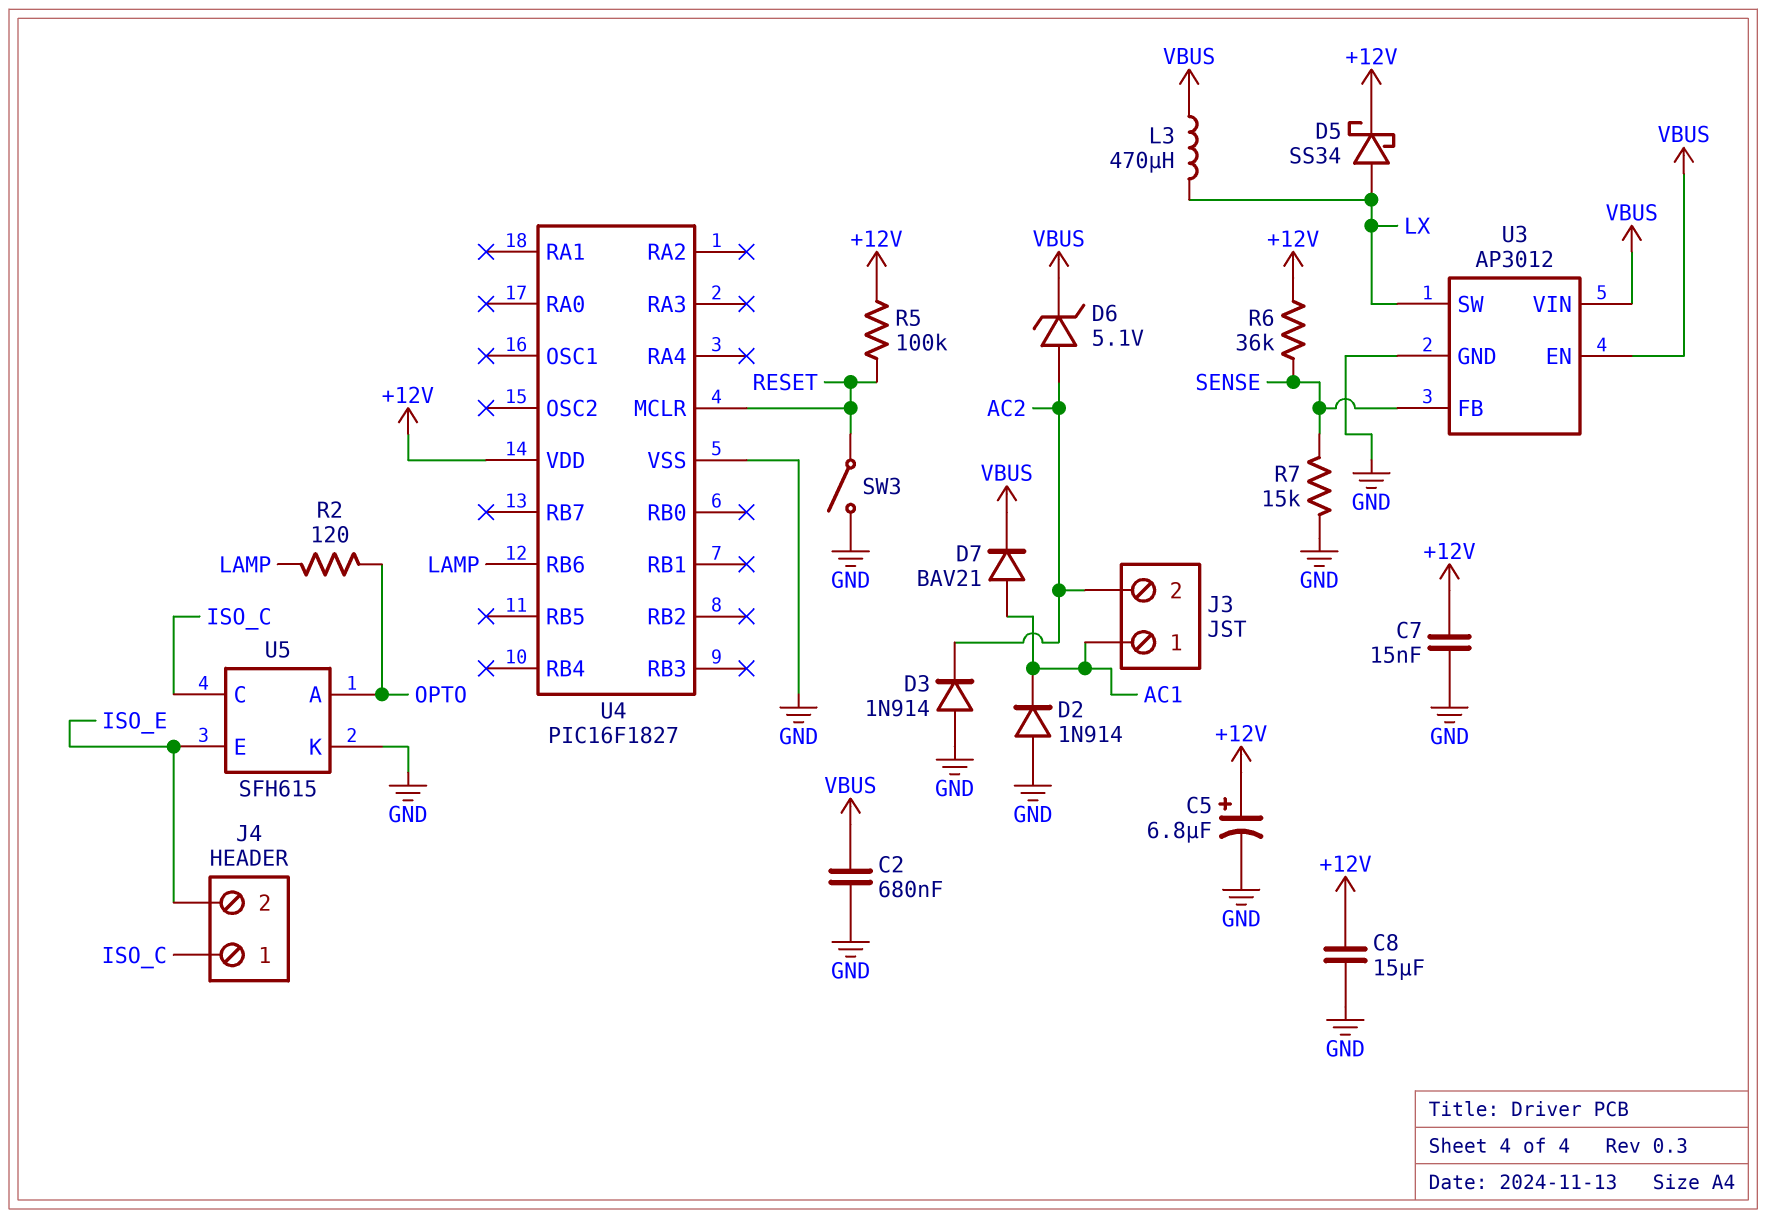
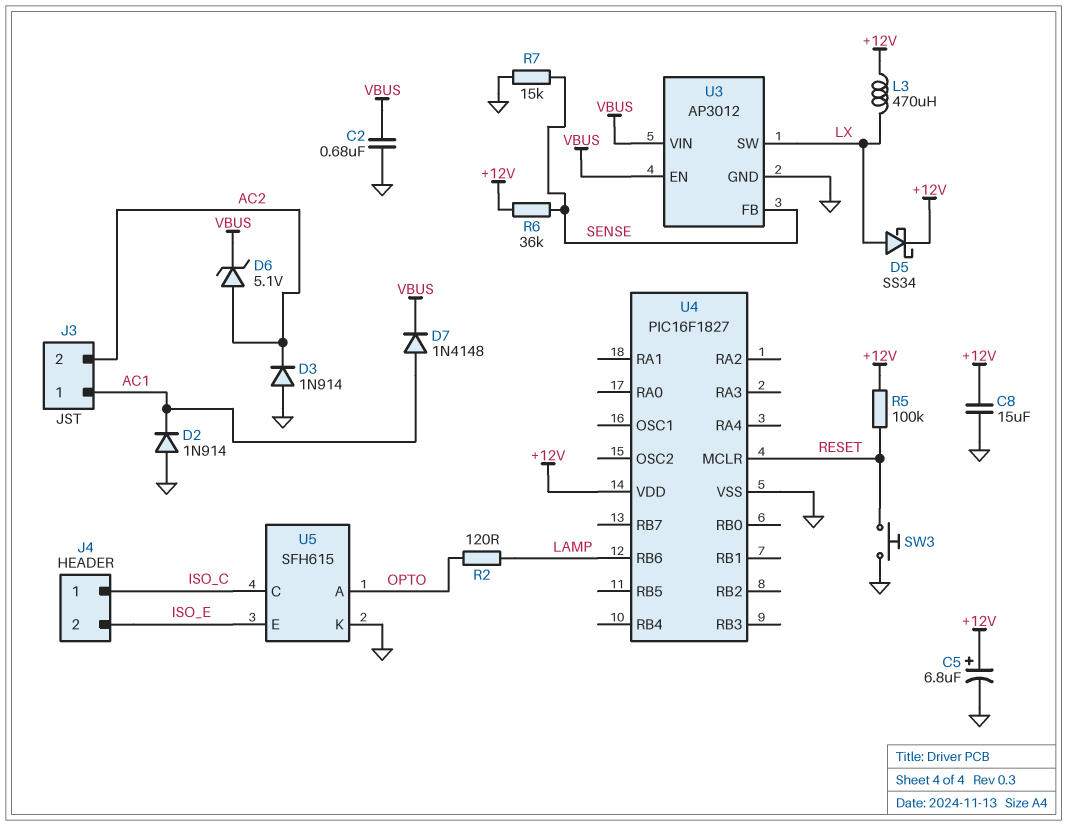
C7: 15nF (+12V, GND) -> none
D7: diode BAV21 (A AC1, K VBUS) -> diode 1N4148 (A AC1, K VBUS)
L3: 470uH (LX, VBUS) -> 470uH (+12V, LX)
SW3: switch (GND, RESET) -> button (GND, RESET)

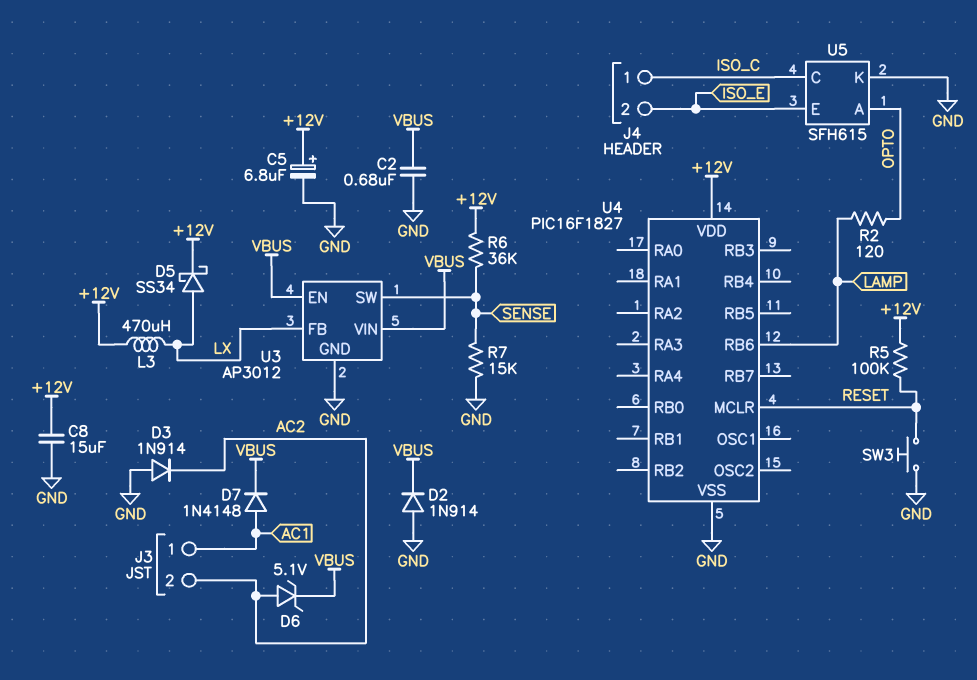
D2: diode 1N914 (A GND, K AC1) -> diode 1N914 (A GND, K VBUS)
U3 pin FB: SENSE -> LX
U3 pin SW: LX -> SENSE

